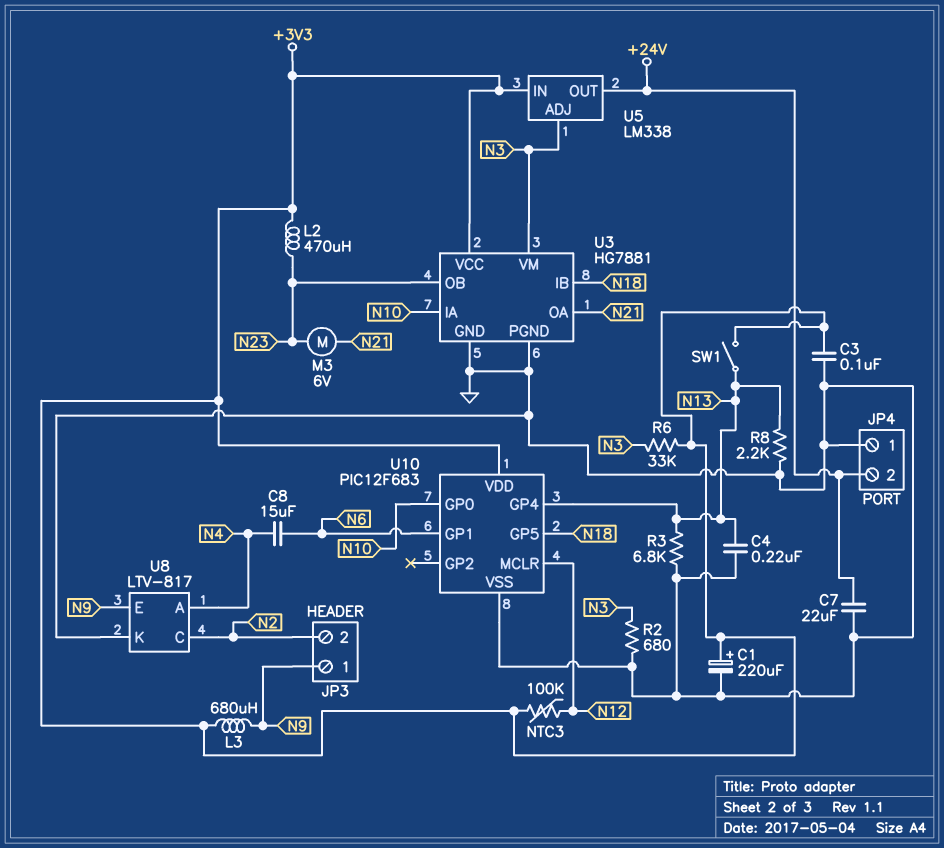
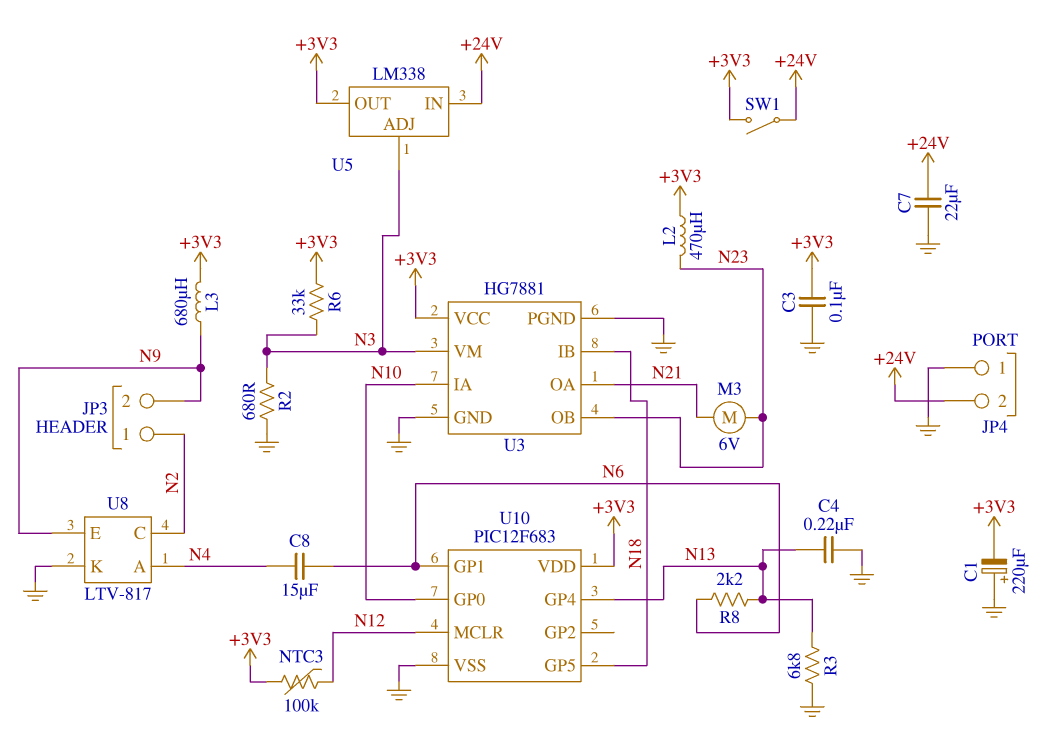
C1: 220uF (plus +3V3, minus GND) -> 220uF (plus GND, minus +3V3)
JP3 pin 1: N9 -> N2
JP3 pin 2: N2 -> N9
R8: 2.2k (GND, N13) -> 2.2k (N6, N13)
SW1: switch (+3V3, N13) -> switch (+3V3, +24V)
U5 pin IN: +3V3 -> +24V
U5 pin OUT: +24V -> +3V3

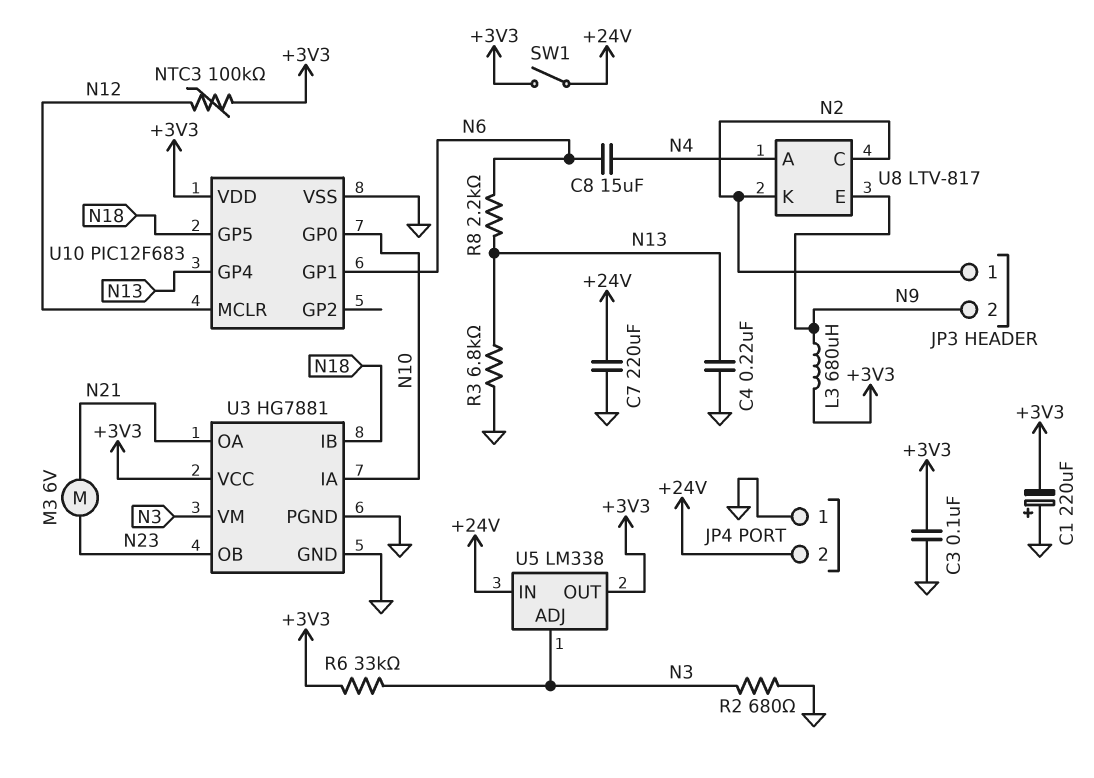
C7: 22uF (+24V, GND) -> 220uF (+24V, GND)
L2: 470uH (+3V3, N23) -> none
U8 pin K: GND -> N2

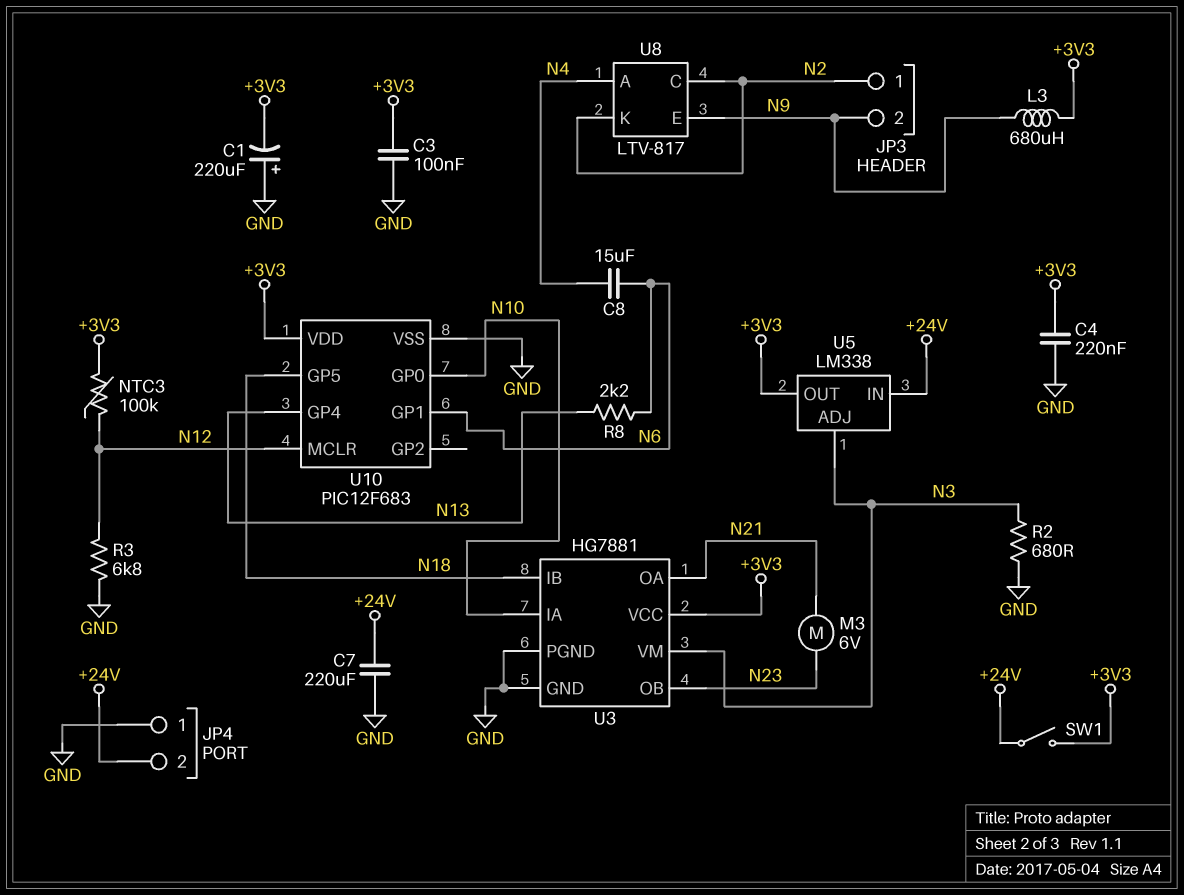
C4: 220nF (GND, N13) -> 220nF (+3V3, GND)
R3: 6.8k (GND, N13) -> 6.8k (GND, N12)
R6: 33k (+3V3, N3) -> none

